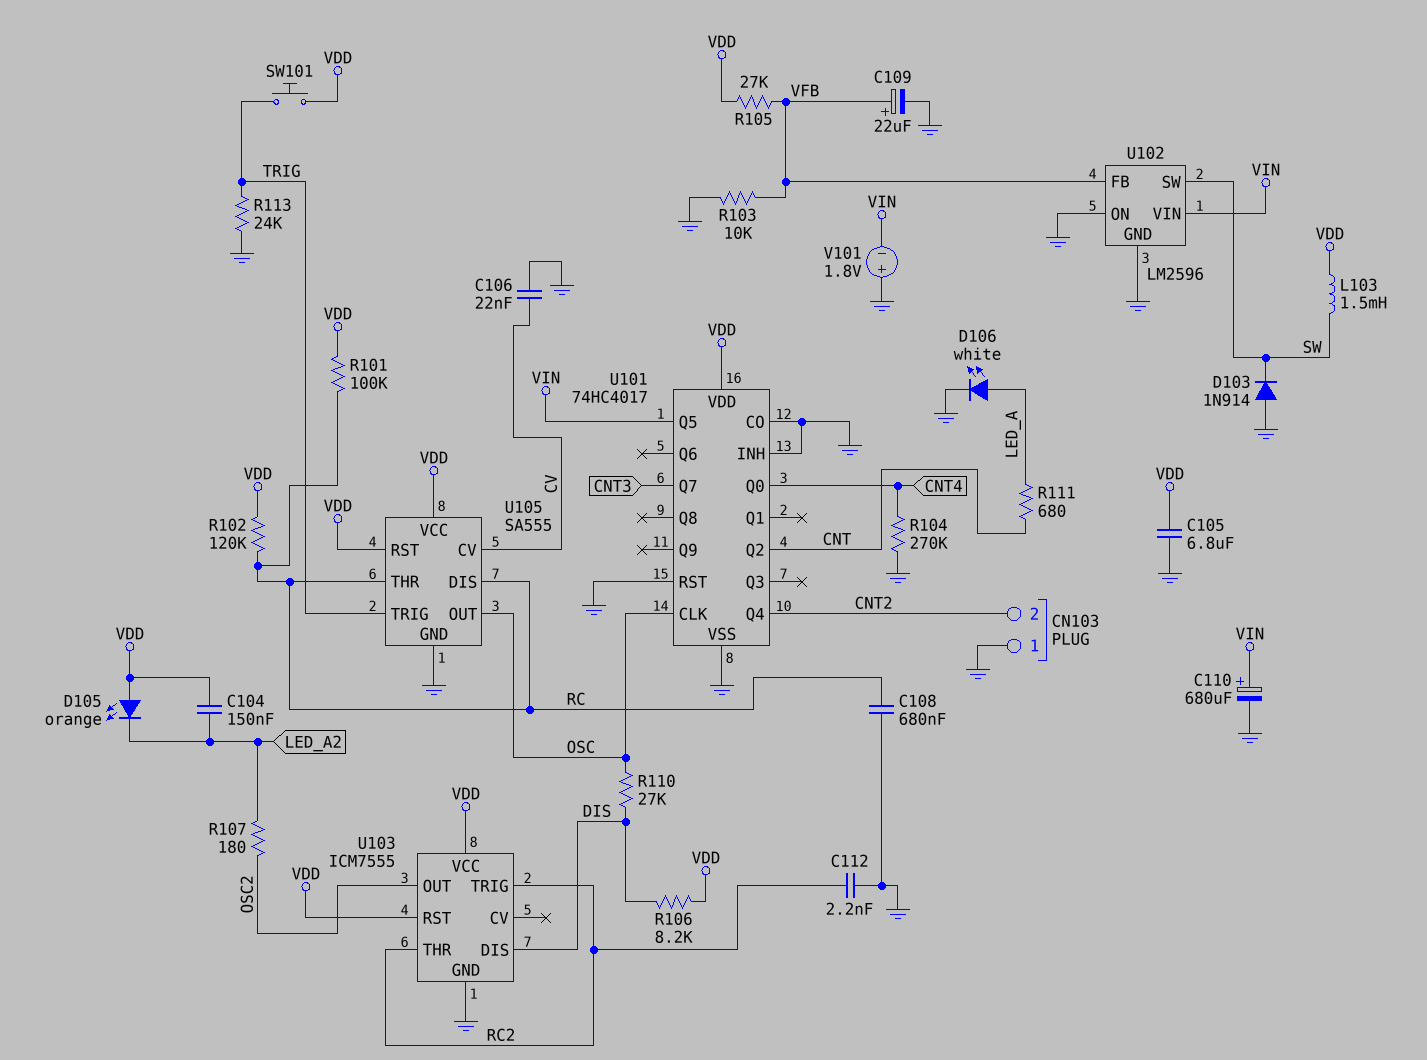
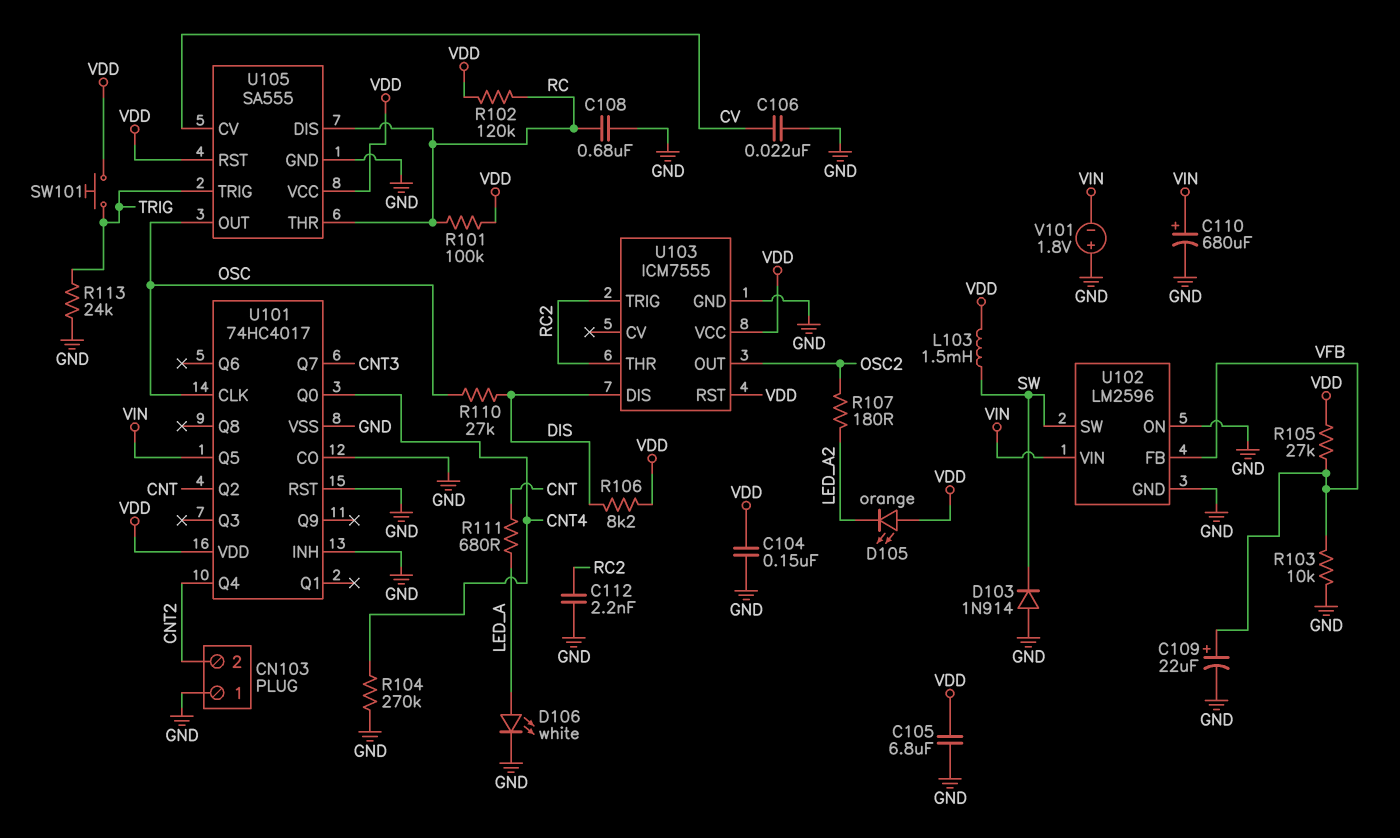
C104: 150nF (LED_A2, VDD) -> 150nF (GND, VDD)

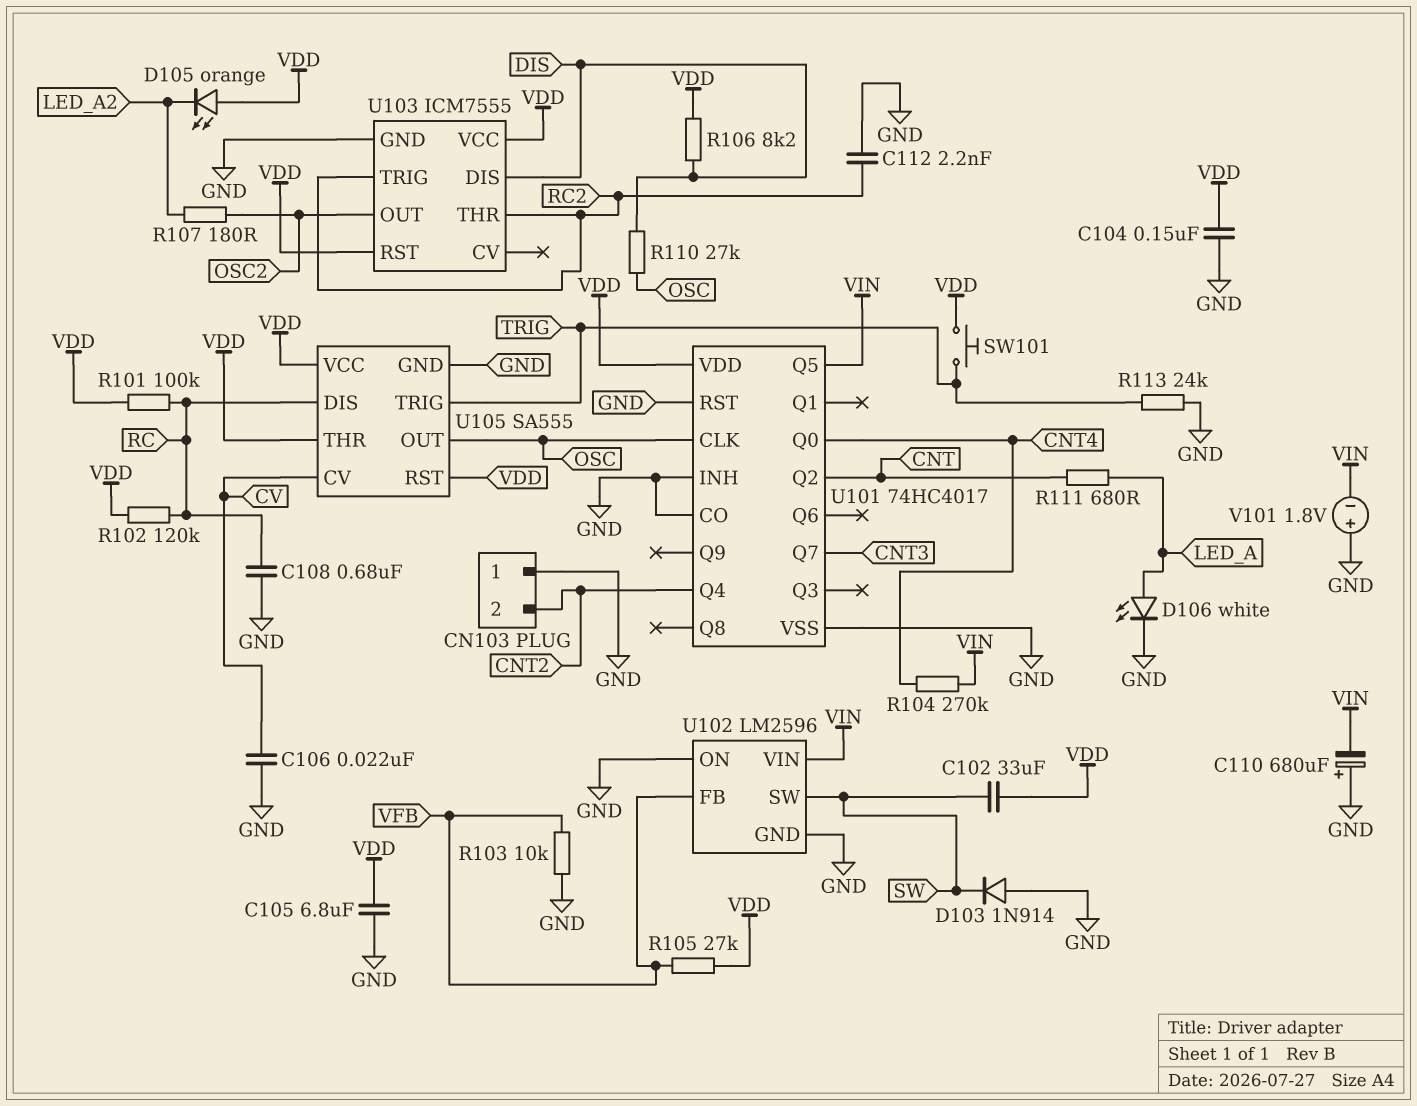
C102: none -> 33uF (SW, VDD)
C109: 22uF (plus VFB, minus GND) -> none
C110: 680uF (plus VIN, minus GND) -> 680uF (plus GND, minus VIN)
L103: 1.5mH (SW, VDD) -> none
R104: 270k (CNT4, GND) -> 270k (CNT4, VIN)
U105 pin THR: RC -> VDD

